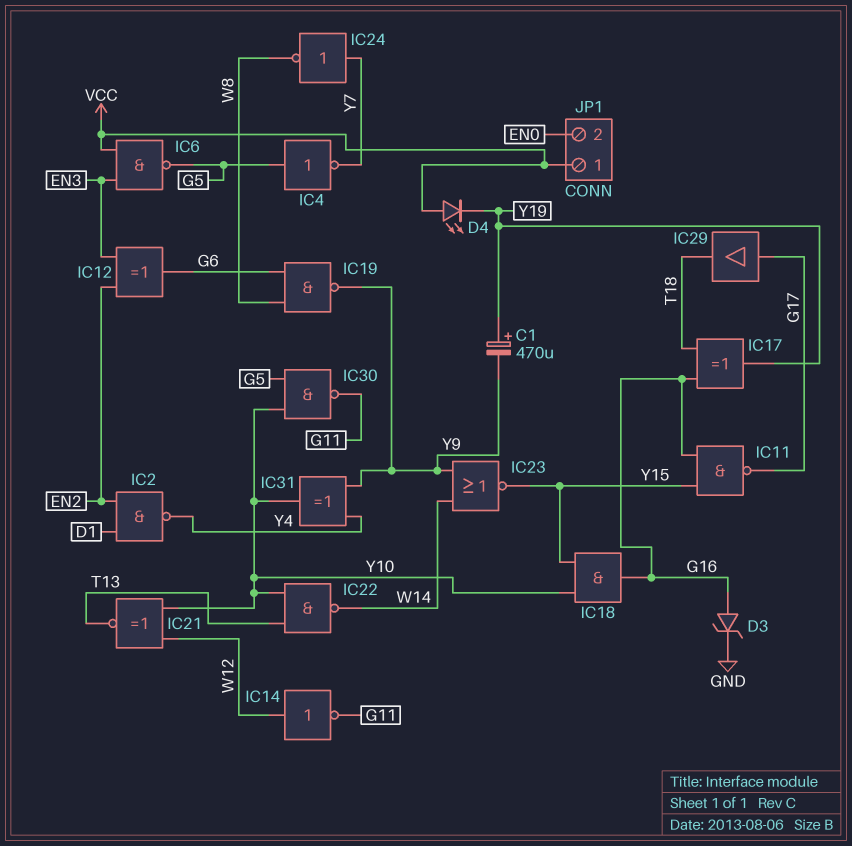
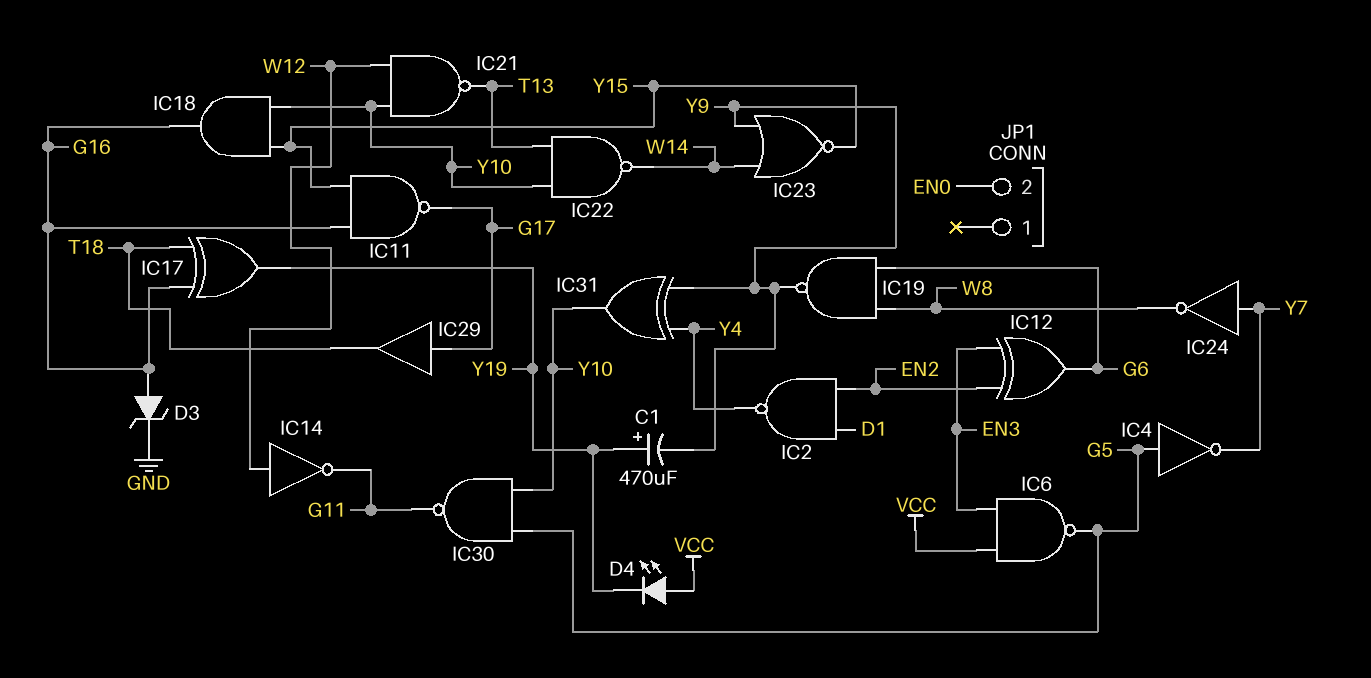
IC21: XNOR (in W12, in Y10, out T13) -> NAND (in W12, in Y10, out T13)
JP1 pin 1: VCC -> none

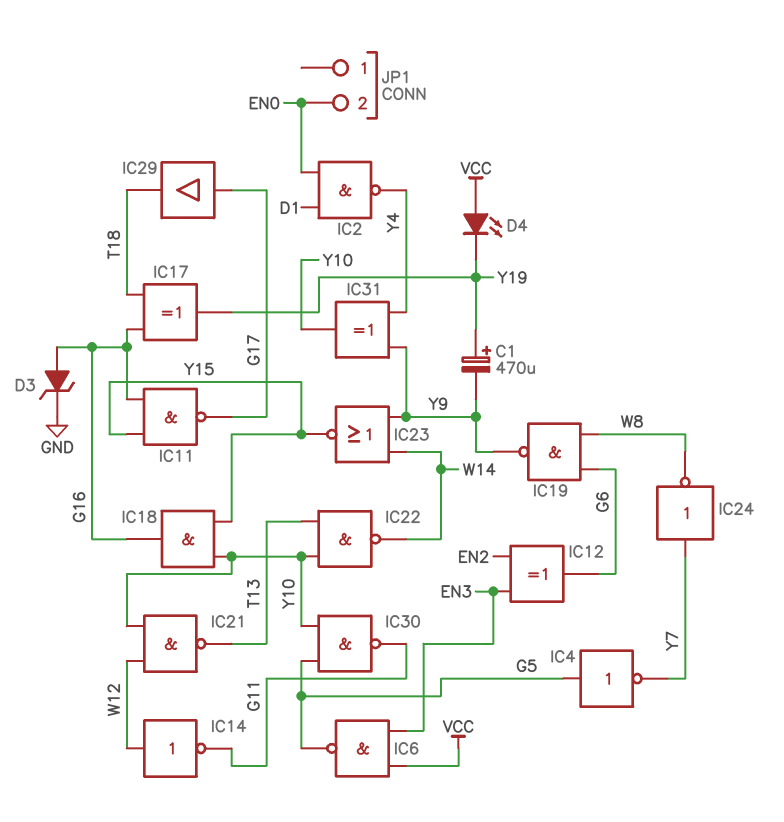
IC2: NAND (in D1, in EN2, out Y4) -> NAND (in D1, in EN0, out Y4)

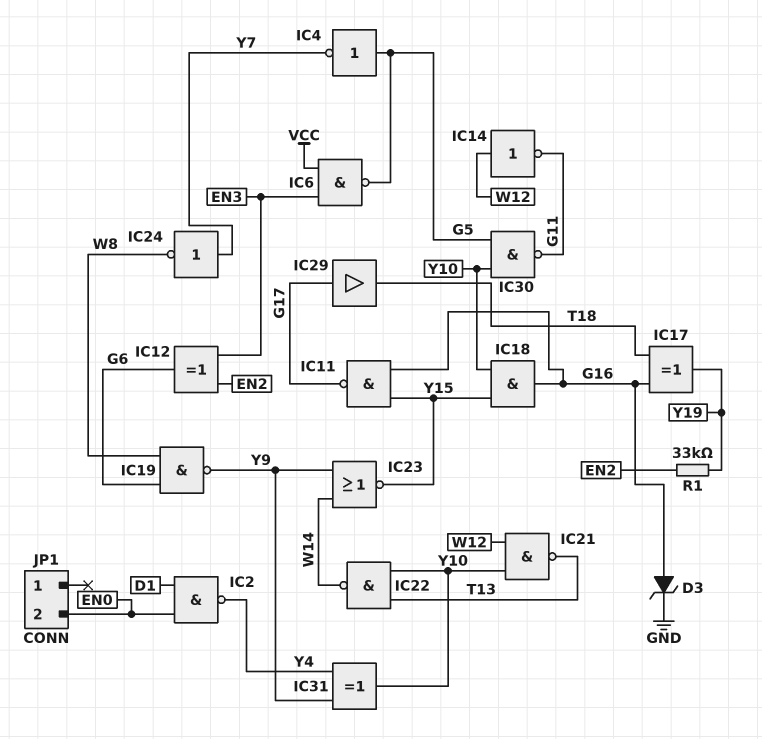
C1: 470uF (plus Y19, minus Y9) -> none
D4: LED (A VCC, K Y19) -> none
R1: none -> 33k (EN2, Y19)

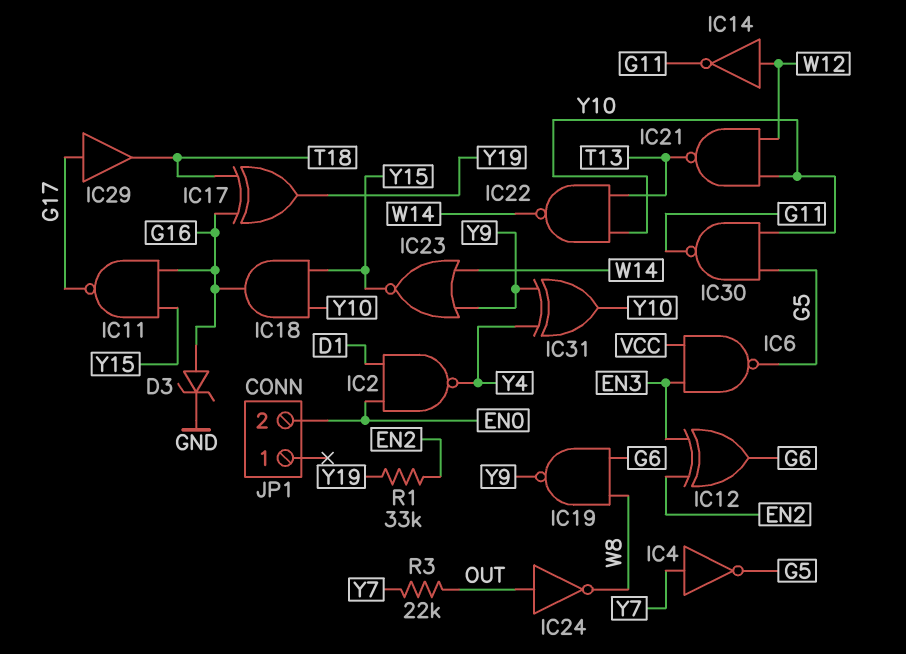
IC4: NOT (in G5, out Y7) -> NOT (in Y7, out G5)
IC24: NOT (in Y7, out W8) -> NOT (in OUT, out W8)
R3: none -> 22k (OUT, Y7)

